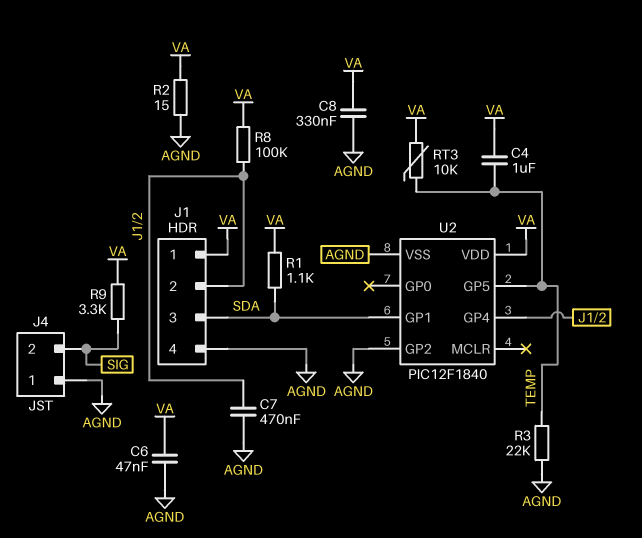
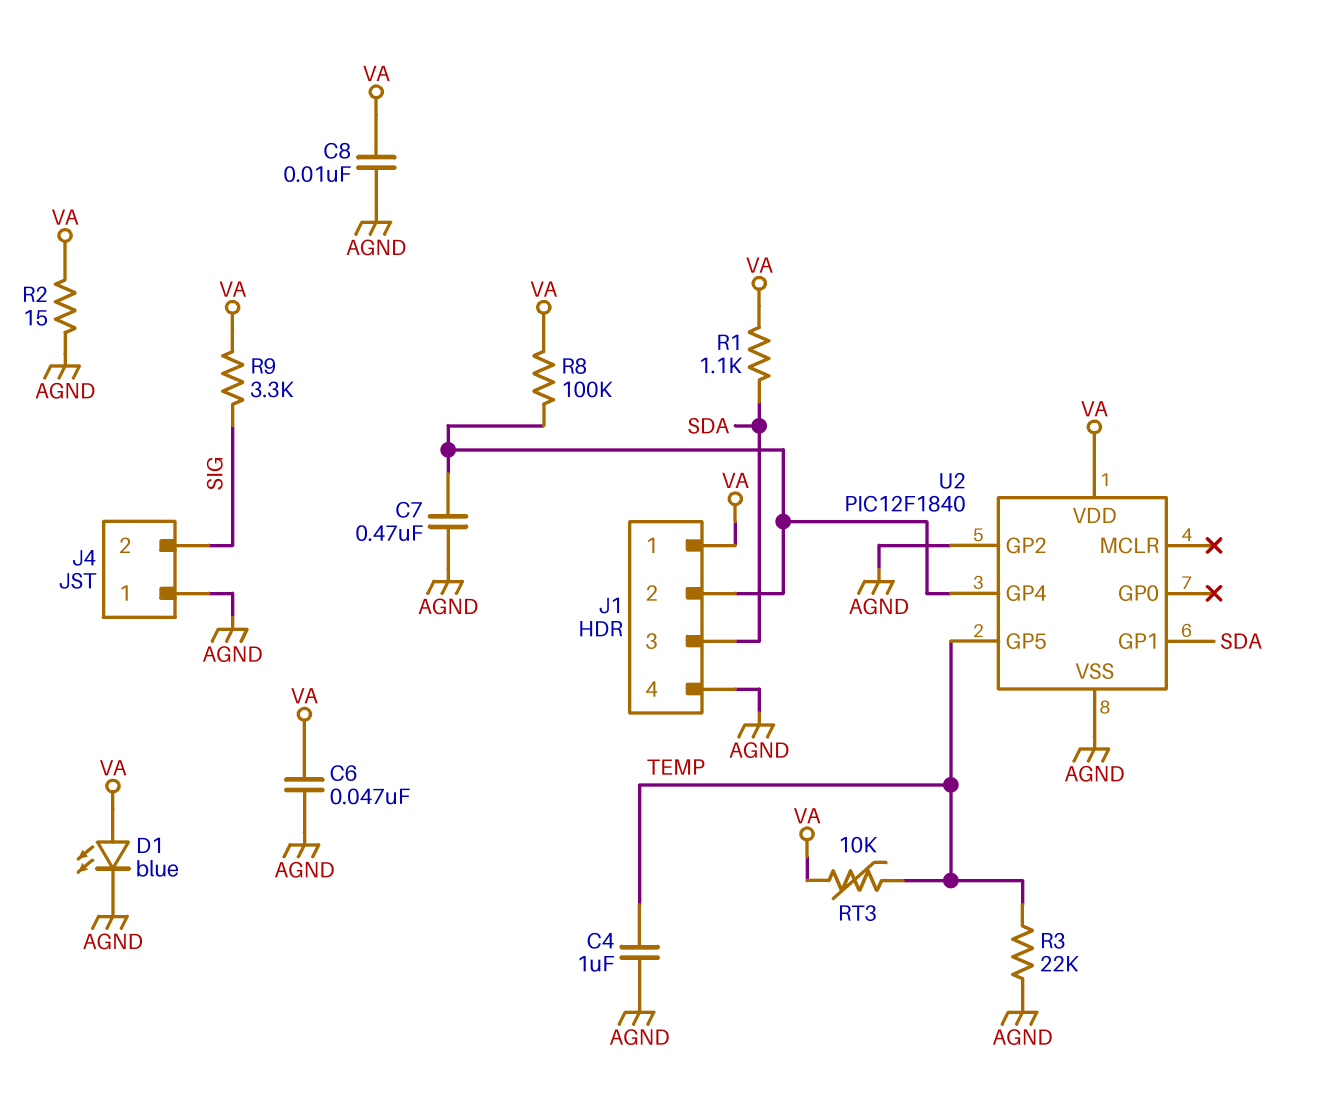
C4: 1uF (TEMP, VA) -> 1uF (AGND, TEMP)
C8: 330nF (AGND, VA) -> 10nF (AGND, VA)
D1: none -> LED blue (A VA, K AGND)

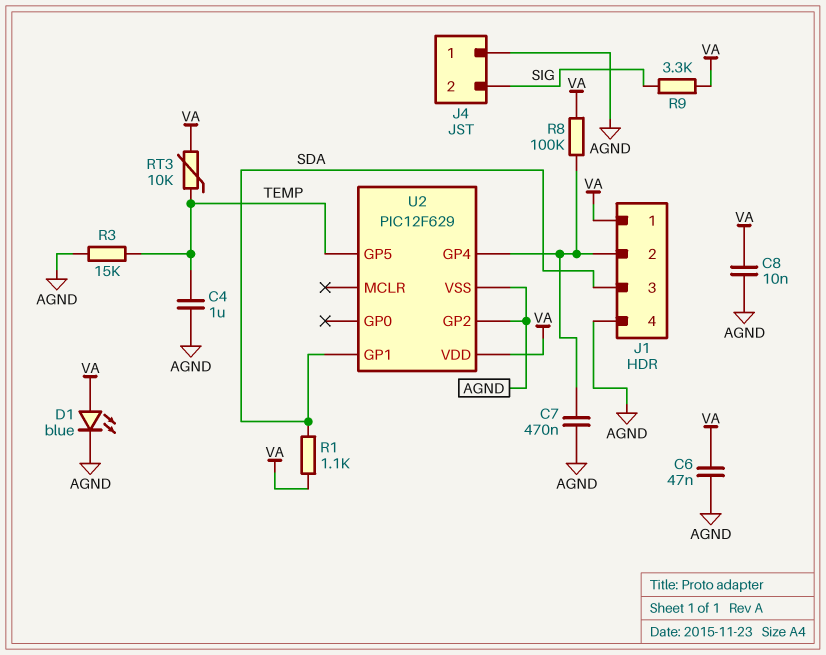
R2: 15 (AGND, VA) -> none
R3: 22k (AGND, TEMP) -> 15k (AGND, TEMP)
U2: PIC12F1840 -> PIC12F629

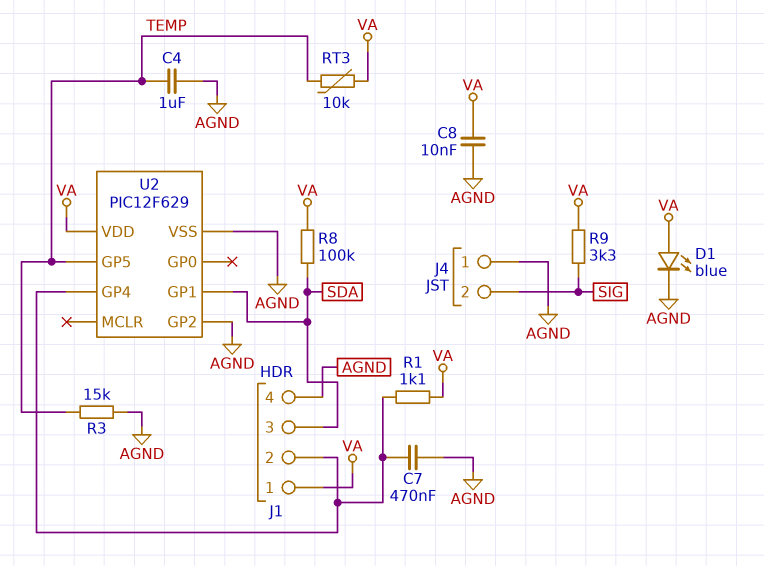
C6: 47nF (AGND, VA) -> none
R1: 1.1k (SDA, VA) -> 1.1k (J1/2, VA)
R8: 100k (J1/2, VA) -> 100k (SDA, VA)

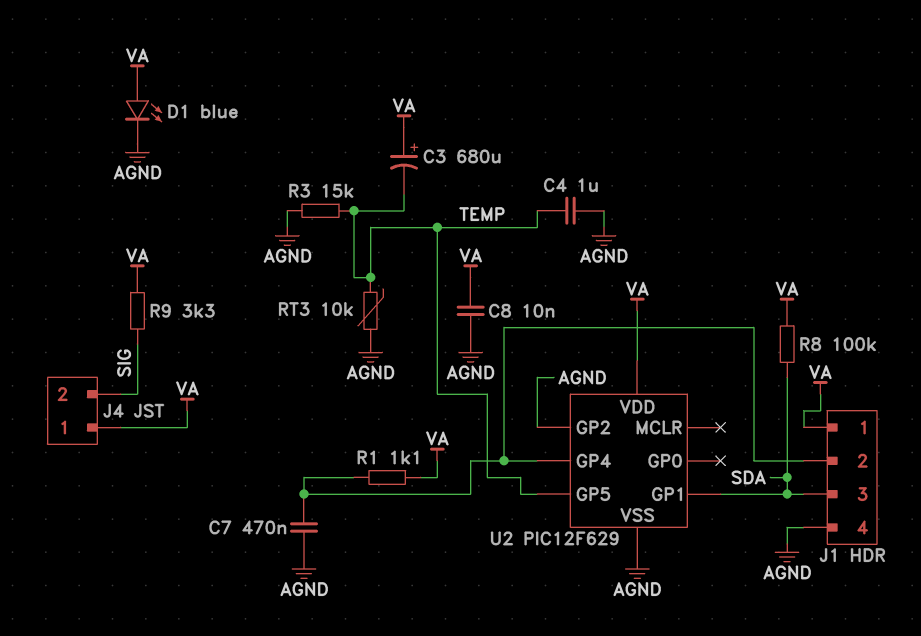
C3: none -> 680uF (plus VA, minus TEMP)
J4 pin 1: AGND -> VA
RT3: 10k (TEMP, VA) -> 10k (AGND, TEMP)

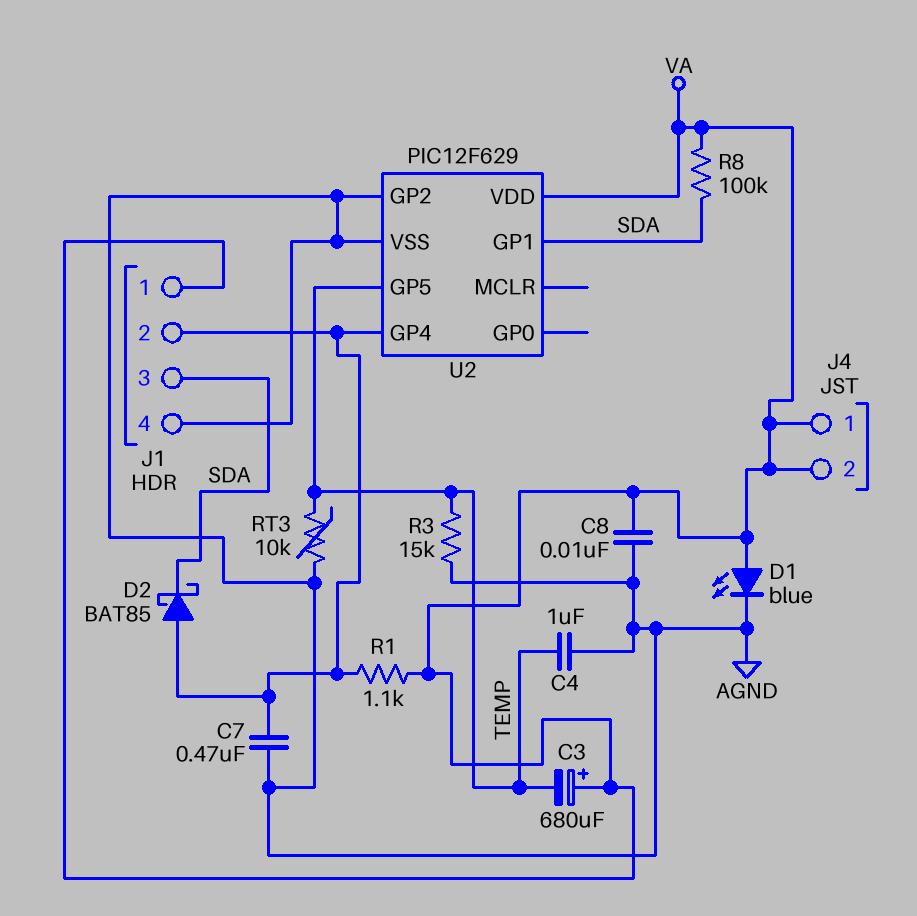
D2: none -> schottky BAT85 (A J1/2, K SDA)
J4 pin 2: SIG -> VA
R9: 3.3k (SIG, VA) -> none

